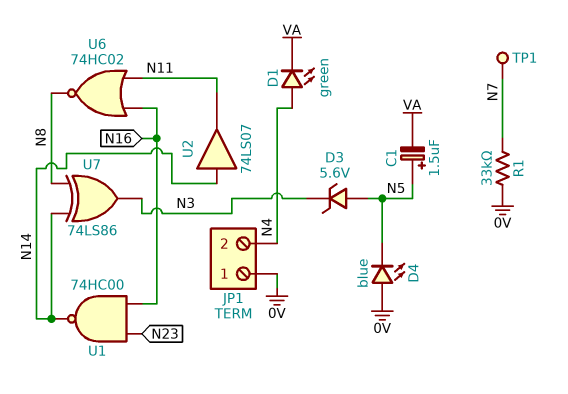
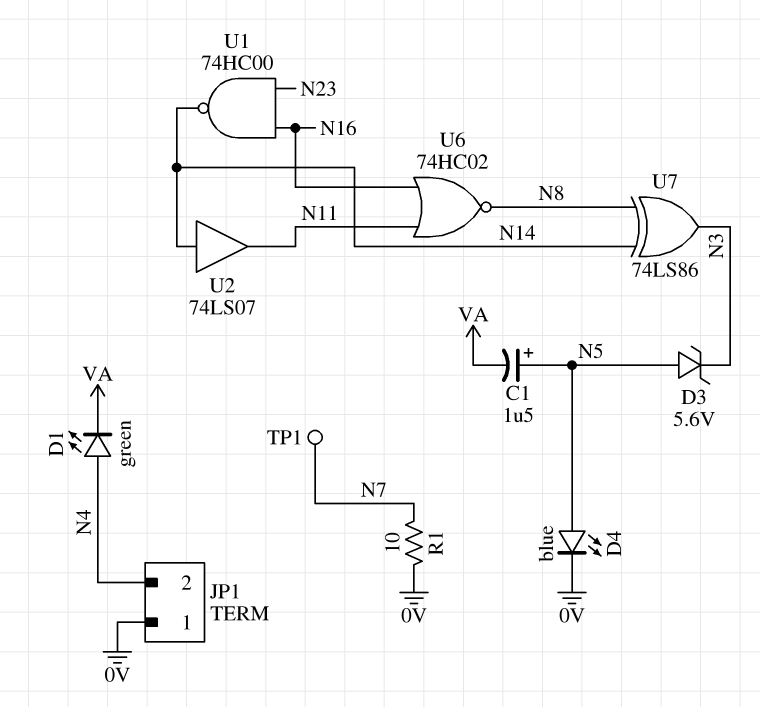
D4: LED blue (A 0V, K N5) -> LED blue (A N5, K 0V)
R1: 33k (0V, N7) -> 10 (0V, N7)

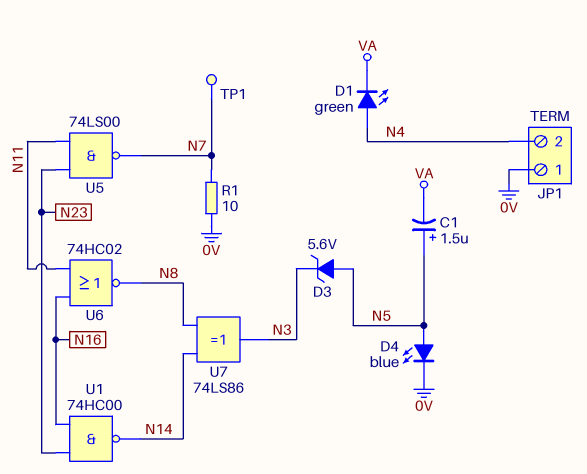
U2: buffer 74LS07 (in N14, out N11) -> none
U5: none -> NAND 74LS00 (in N11, in N23, out N7)

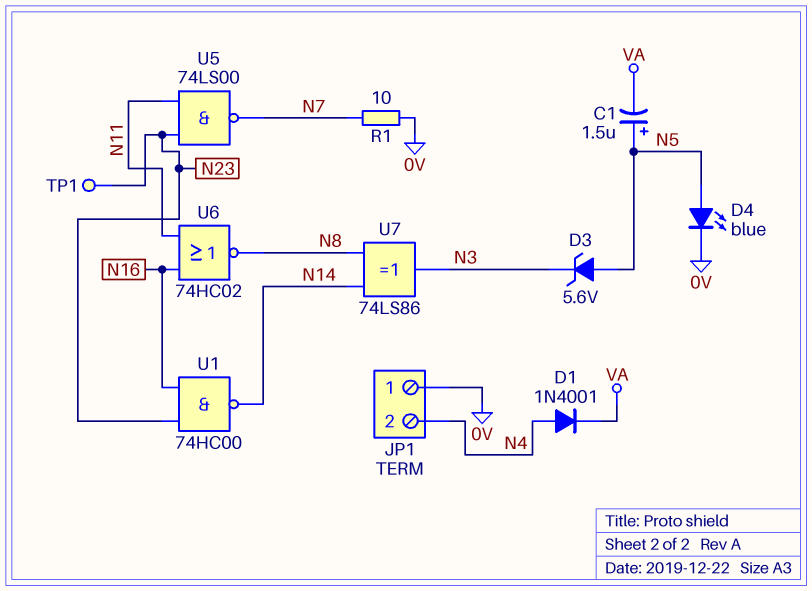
D1: LED green (A N4, K VA) -> diode 1N4001 (A N4, K VA)
TP1: test point (N7) -> test point (N23)

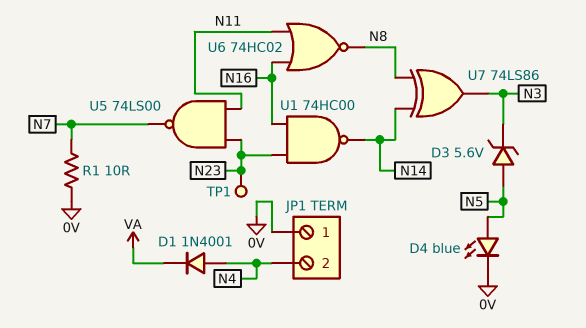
C1: 1.5uF (plus N5, minus VA) -> none

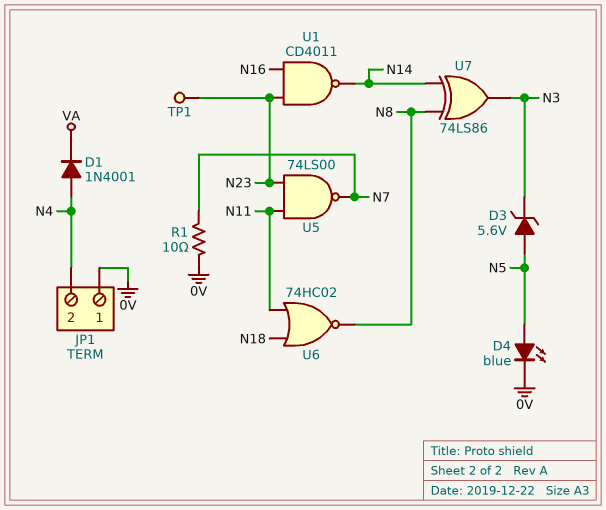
U1: NAND 74HC00 (in N16, in N23, out N14) -> NAND CD4011 (in N16, in N23, out N14)
U6: NOR 74HC02 (in N11, in N16, out N8) -> NOR 74HC02 (in N11, in N18, out N8)

